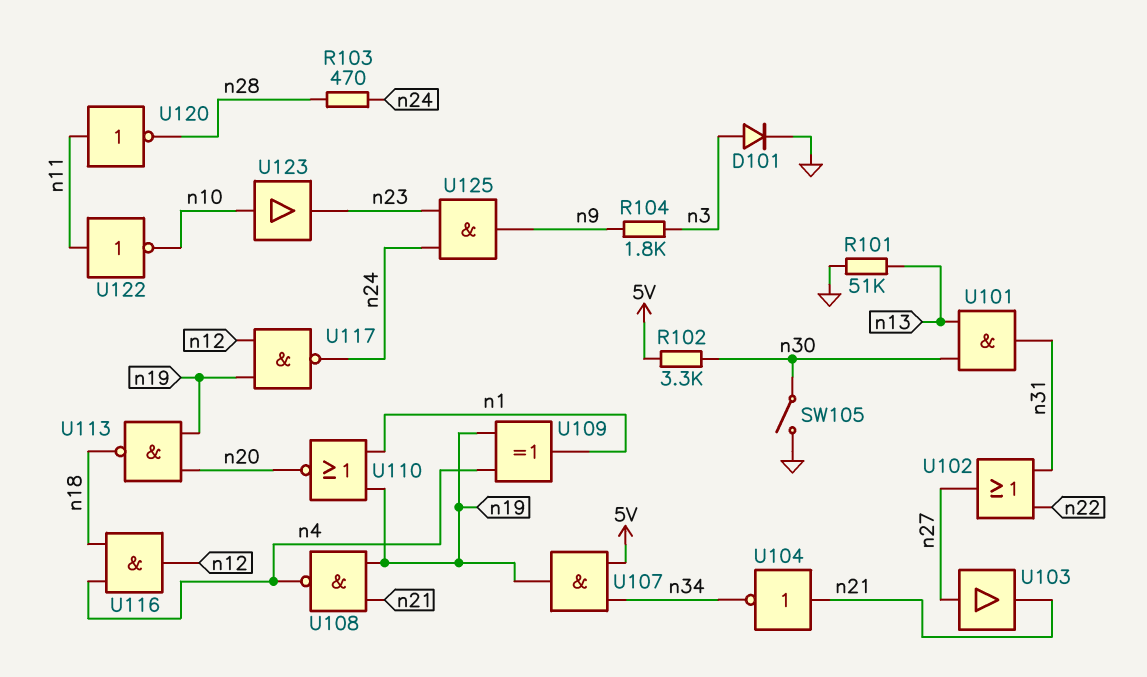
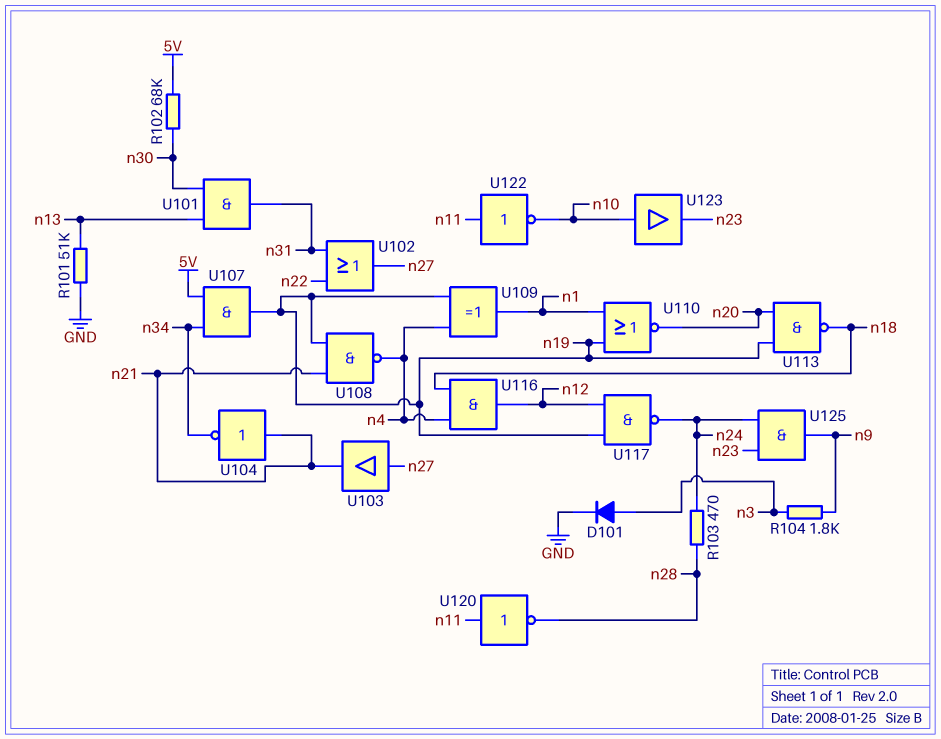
R102: 3.3k (5V, n30) -> 68k (5V, n30)
SW105: switch (GND, n30) -> none

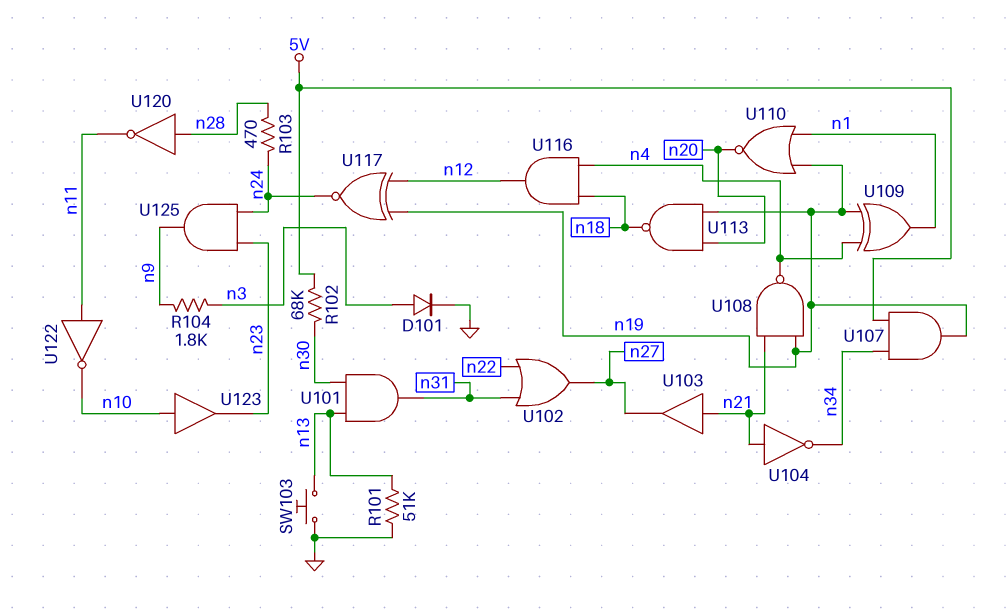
SW103: none -> button (GND, n13)
U103: buffer (in n27, out n21) -> buffer (in n21, out n27)
U117: NAND (in n12, in n19, out n24) -> XNOR (in n12, in n19, out n24)
U120: NOT (in n11, out n28) -> NOT (in n28, out n11)

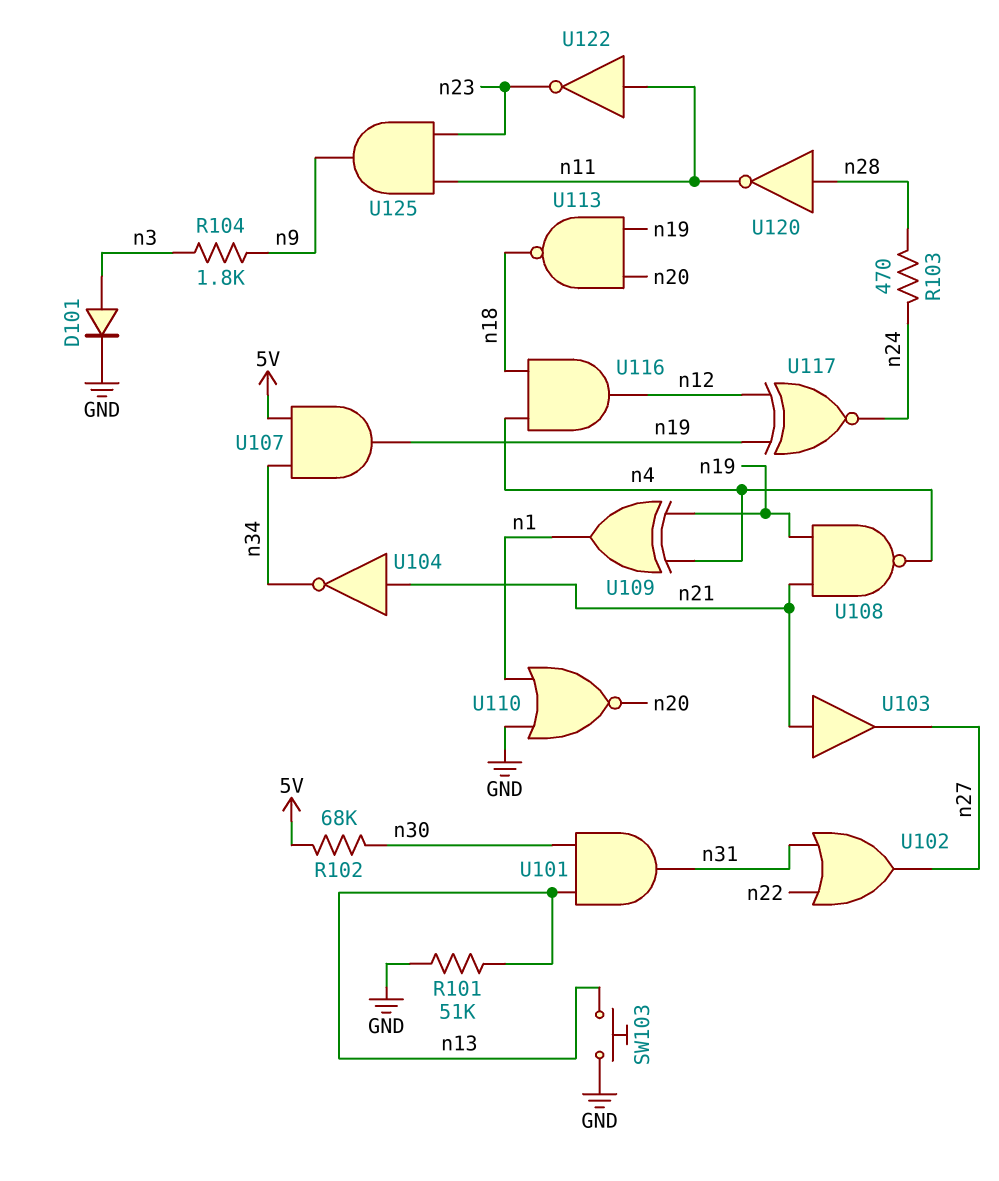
U110: NOR (in n1, in n19, out n20) -> NOR (in GND, in n1, out n20)
U122: NOT (in n11, out n10) -> NOT (in n11, out n23)
U123: buffer (in n10, out n23) -> none
U125: AND (in n23, in n24, out n9) -> AND (in n11, in n23, out n9)

